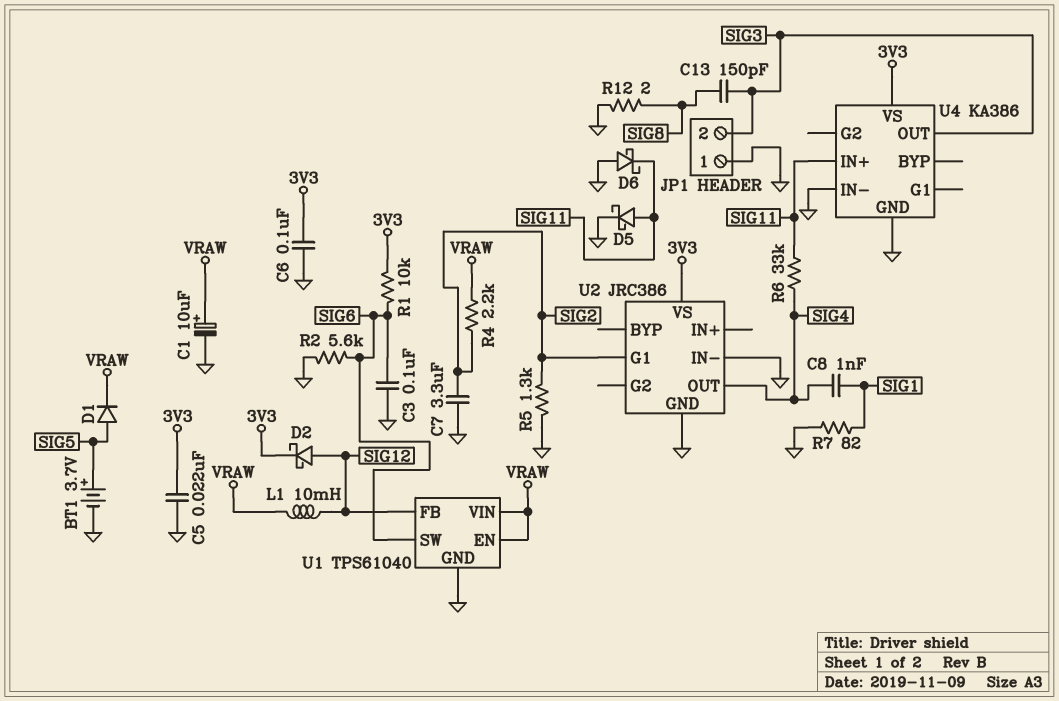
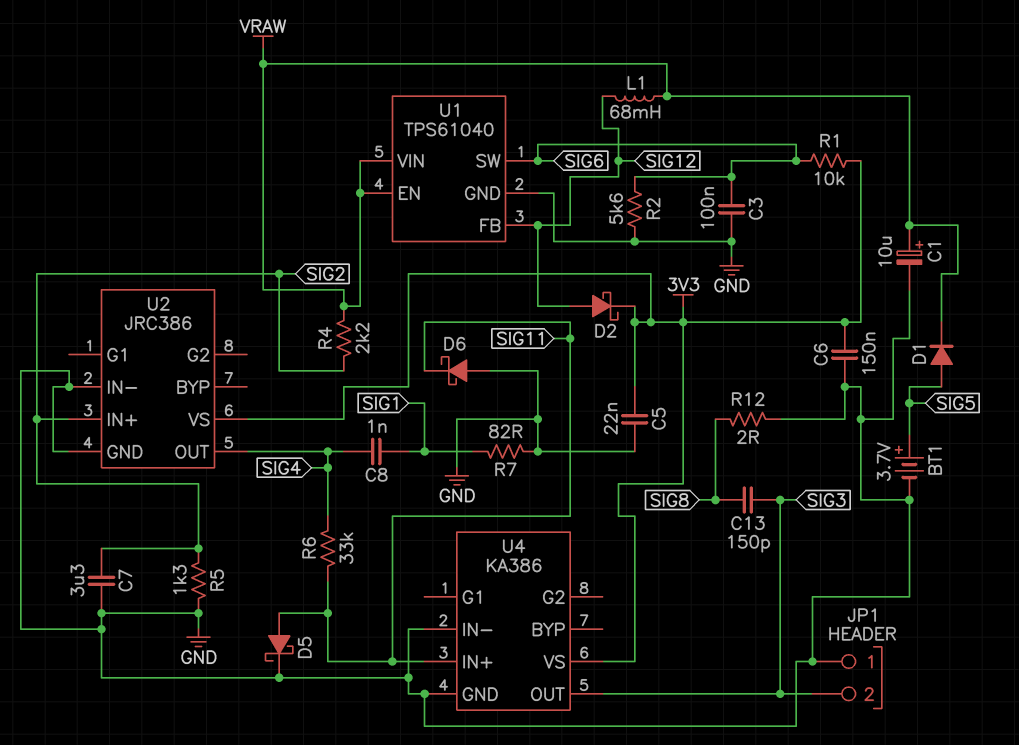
C6: 100nF (3V3, GND) -> 150nF (3V3, GND)
L1: 10mH (SIG12, VRAW) -> 68mH (SIG12, VRAW)
U2 pin G1: SIG2 -> none
U2 pin IN+: none -> SIG2

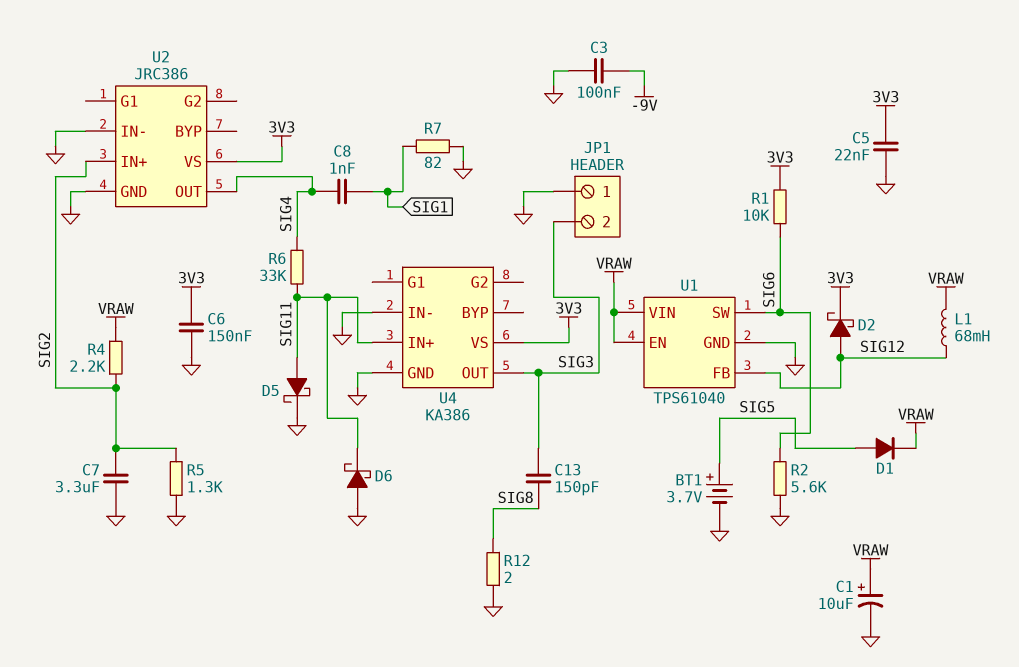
C3: 100nF (GND, SIG6) -> 100nF (-9V, GND)

